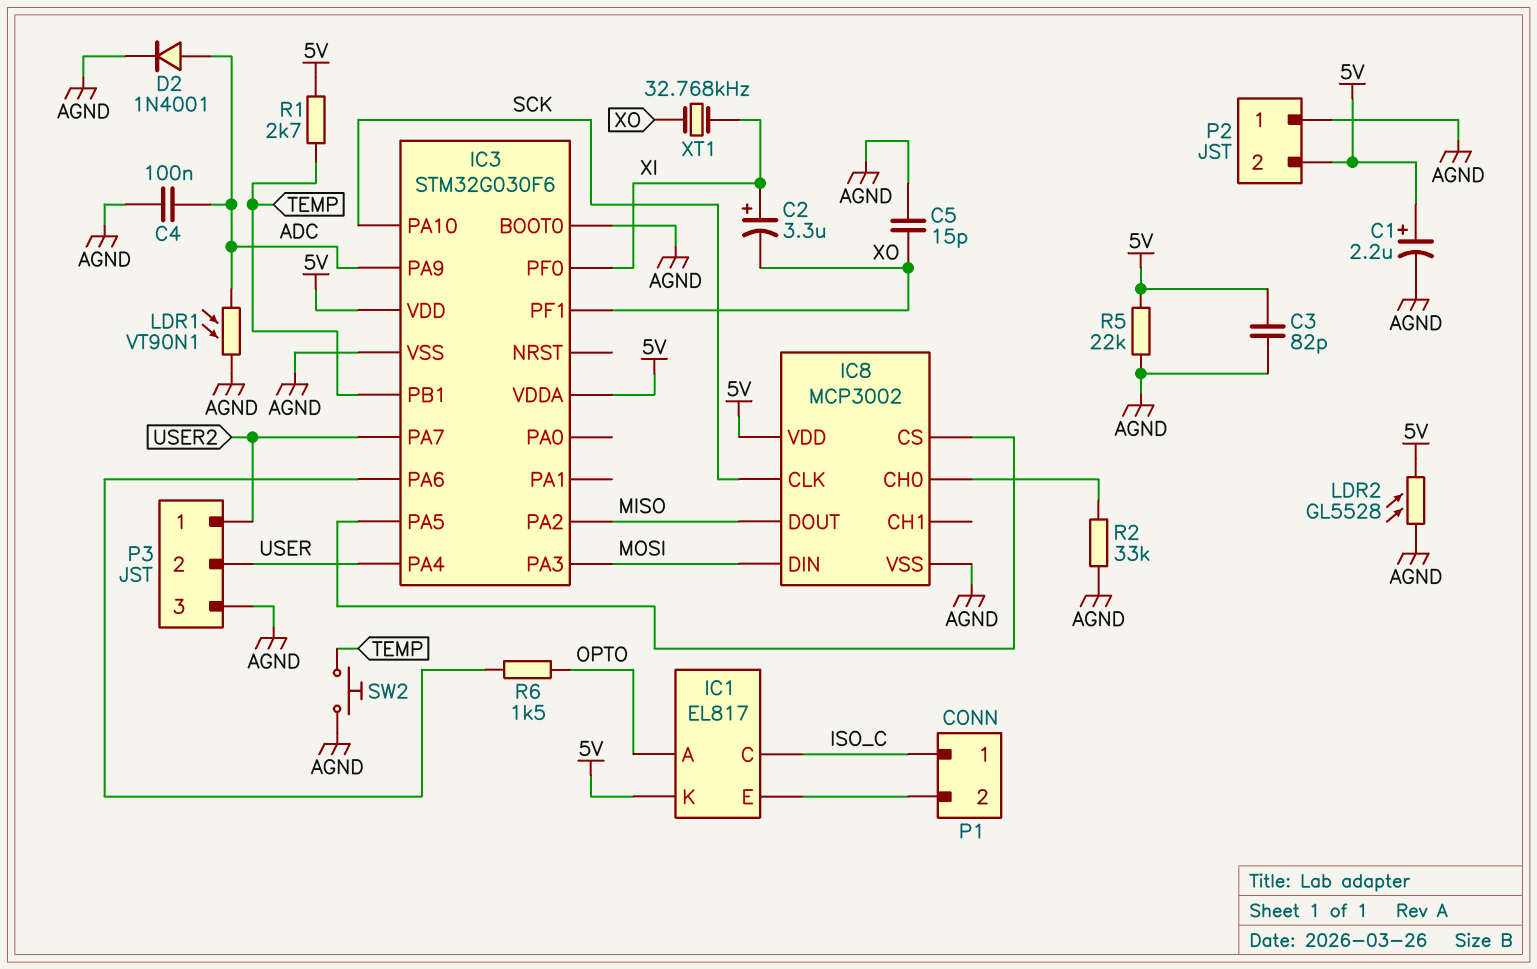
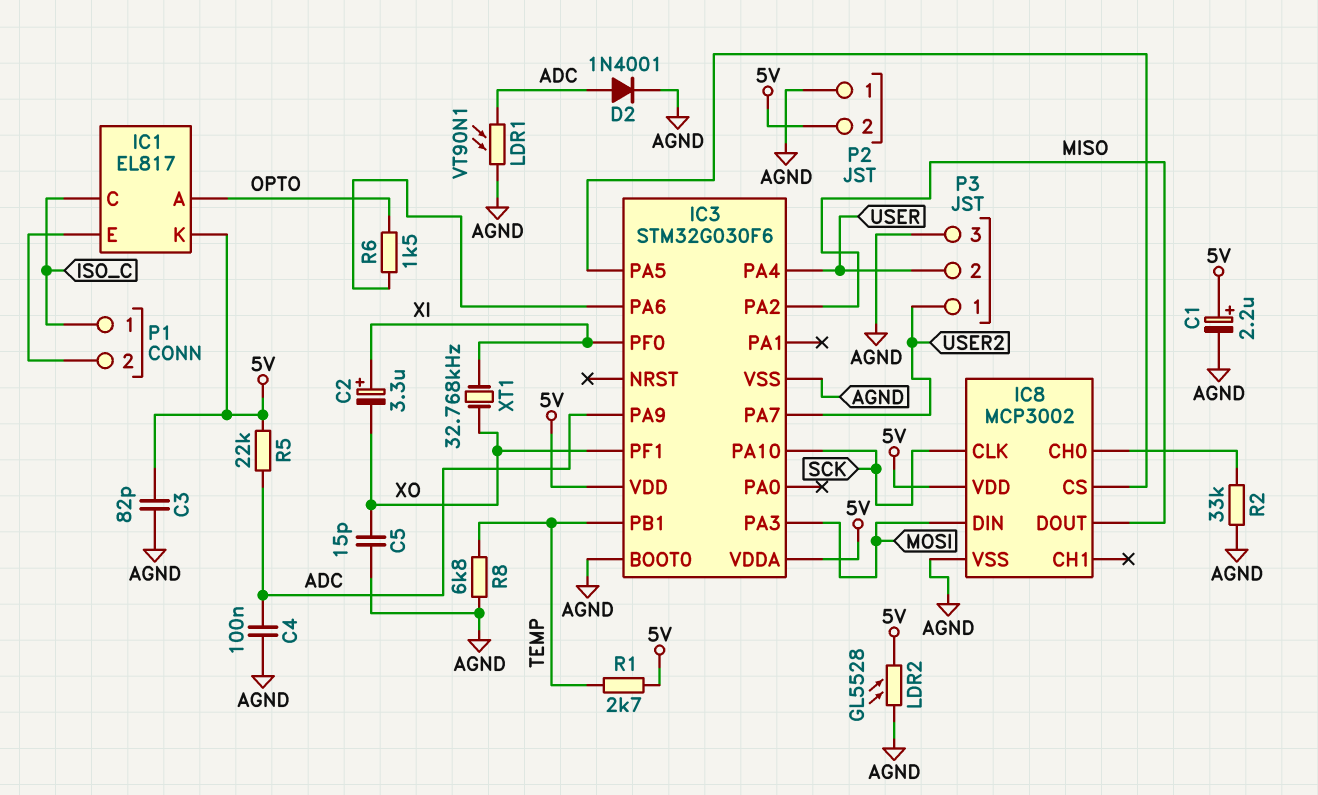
R5: 22k (5V, AGND) -> 22k (5V, ADC)
R8: none -> 6.8k (AGND, TEMP)
SW2: button (AGND, TEMP) -> none

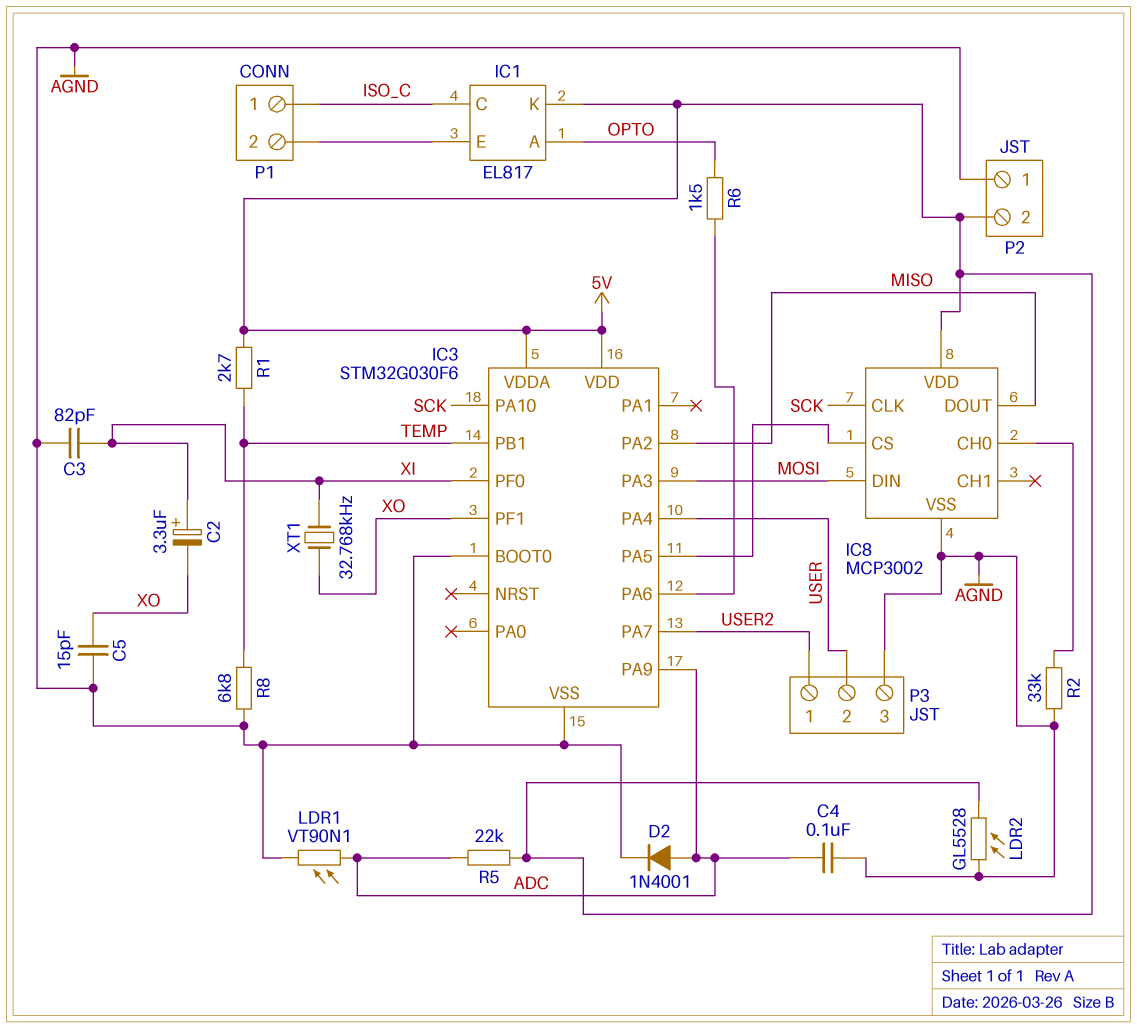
C1: 2.2uF (plus 5V, minus AGND) -> none
C3: 82pF (5V, AGND) -> 82pF (AGND, XI)

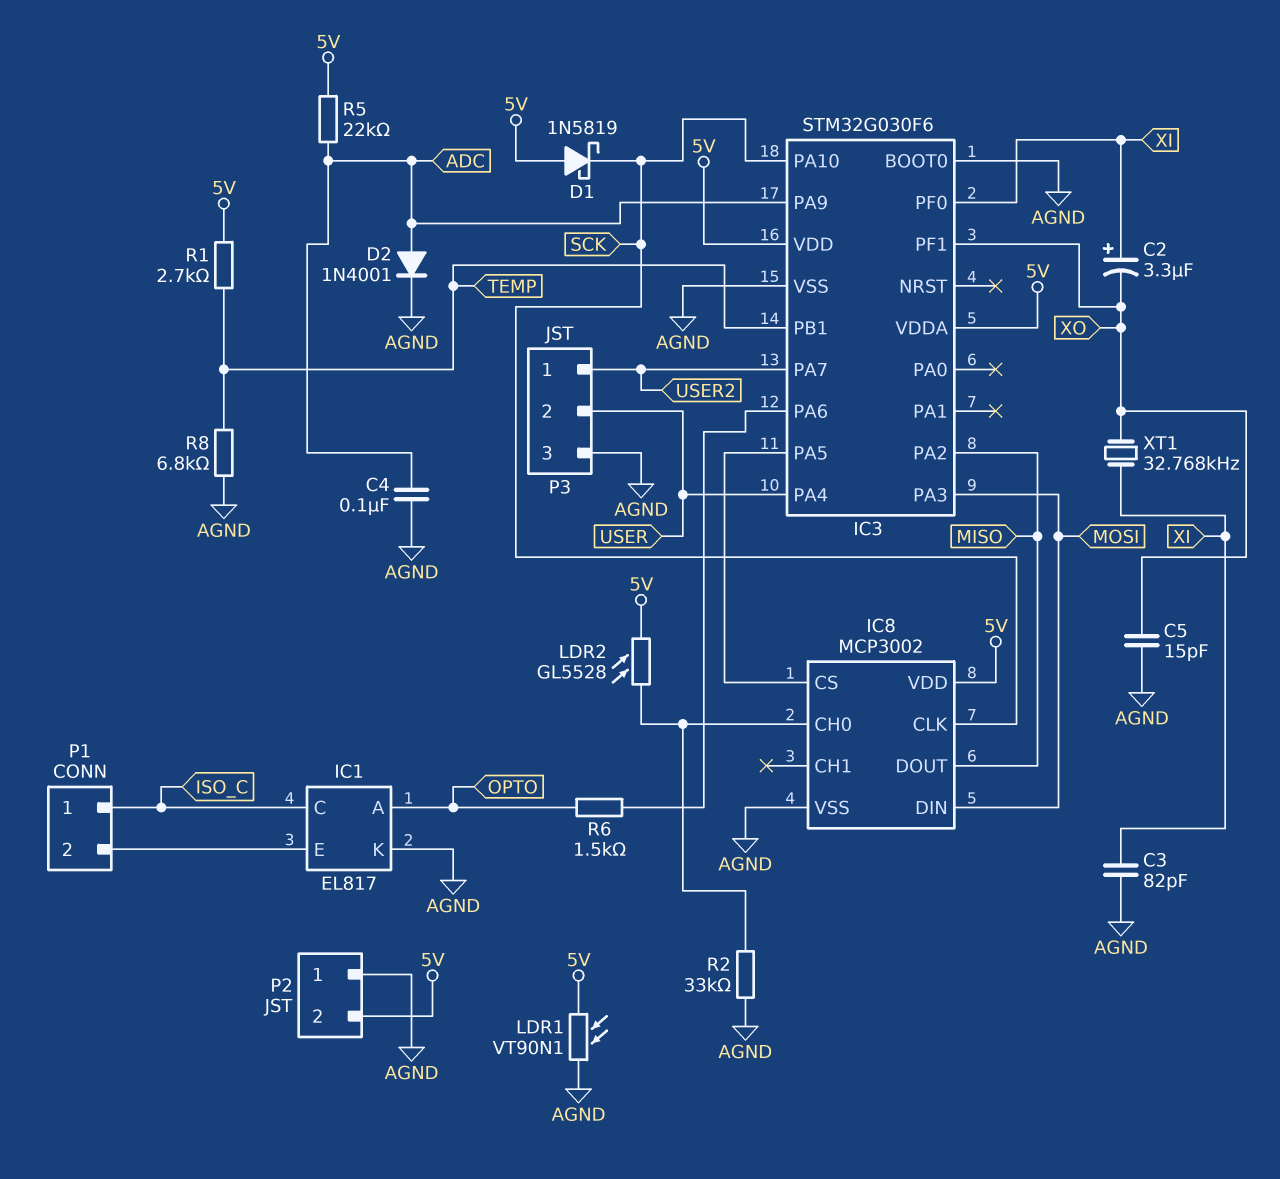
D1: none -> schottky 1N5819 (A 5V, K SCK)
IC1 pin K: 5V -> AGND
LDR1: VT90N1 (ADC, AGND) -> VT90N1 (5V, AGND)
LDR2: GL5528 (5V, AGND) -> GL5528 (5V, IC8/CH0)

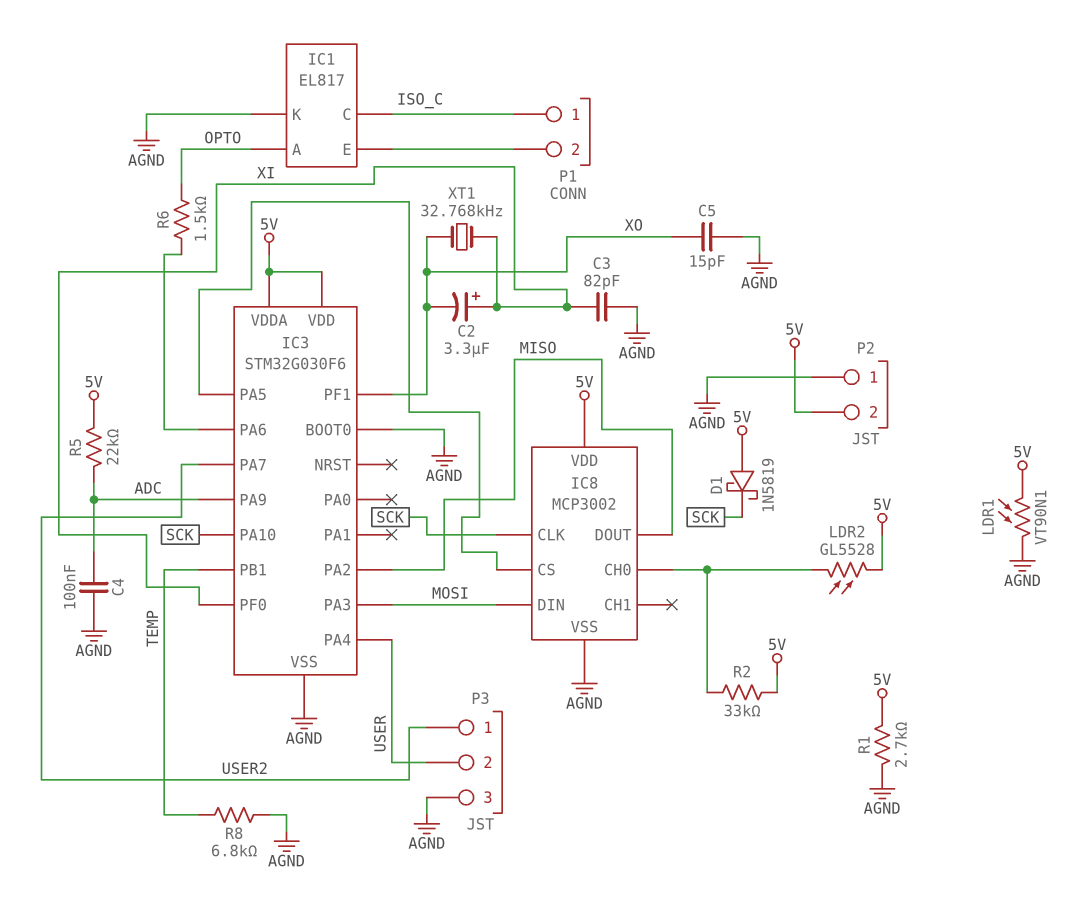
D2: diode 1N4001 (A ADC, K AGND) -> none
R1: 2.7k (5V, TEMP) -> 2.7k (5V, AGND)
R2: 33k (AGND, IC8/CH0) -> 33k (5V, IC8/CH0)

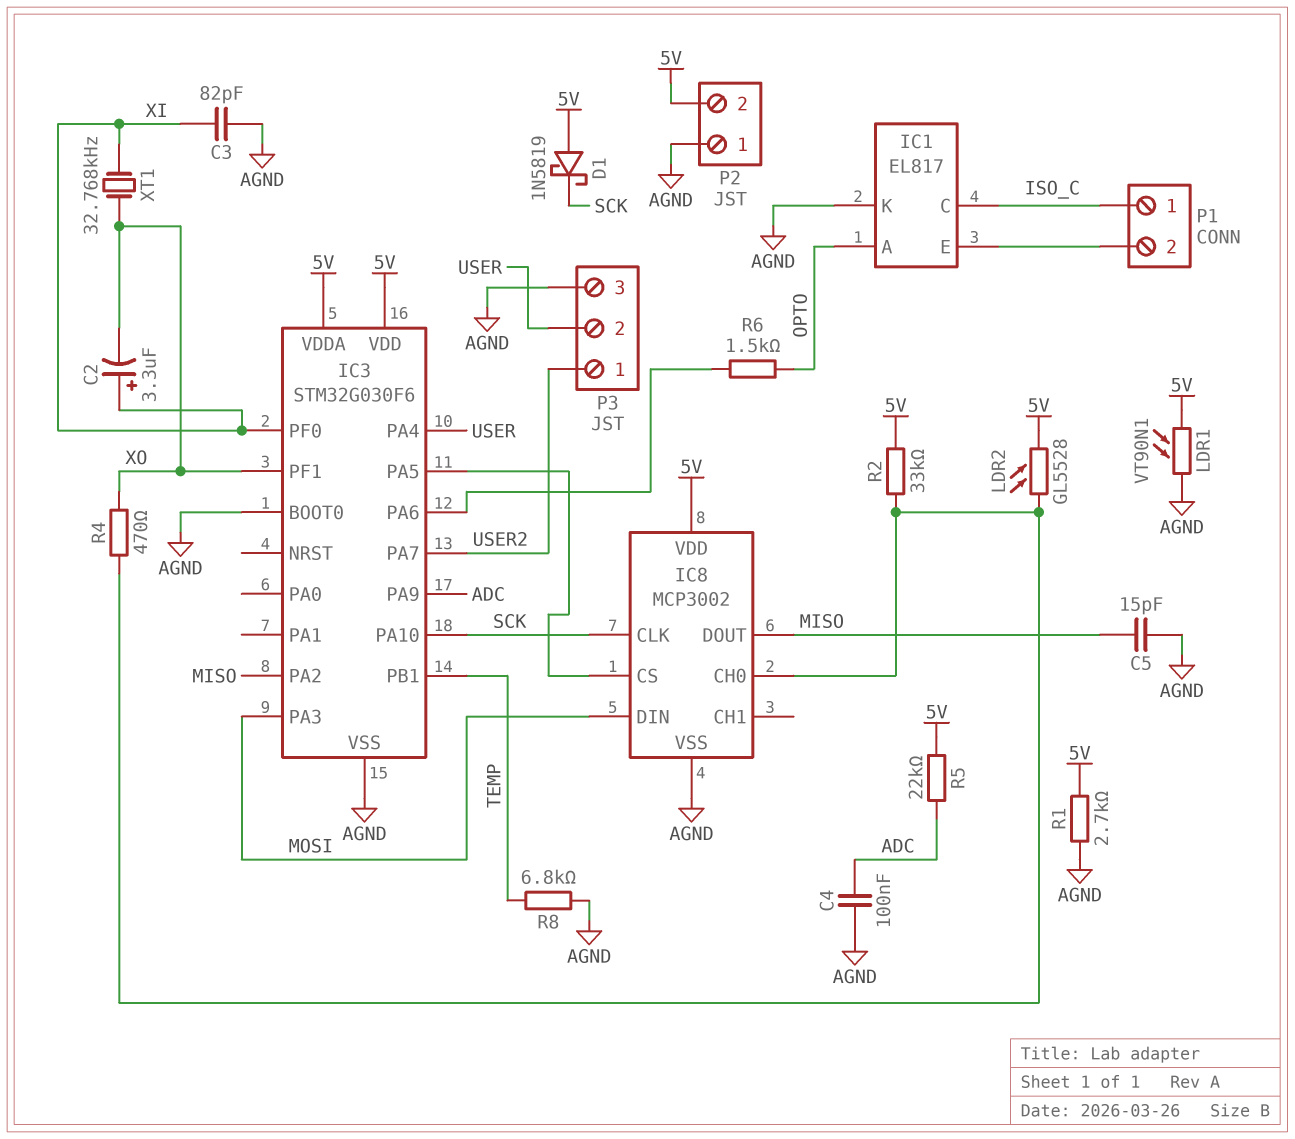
C5: 15pF (AGND, XO) -> 15pF (AGND, MISO)
R4: none -> 470 (IC8/CH0, XO)

